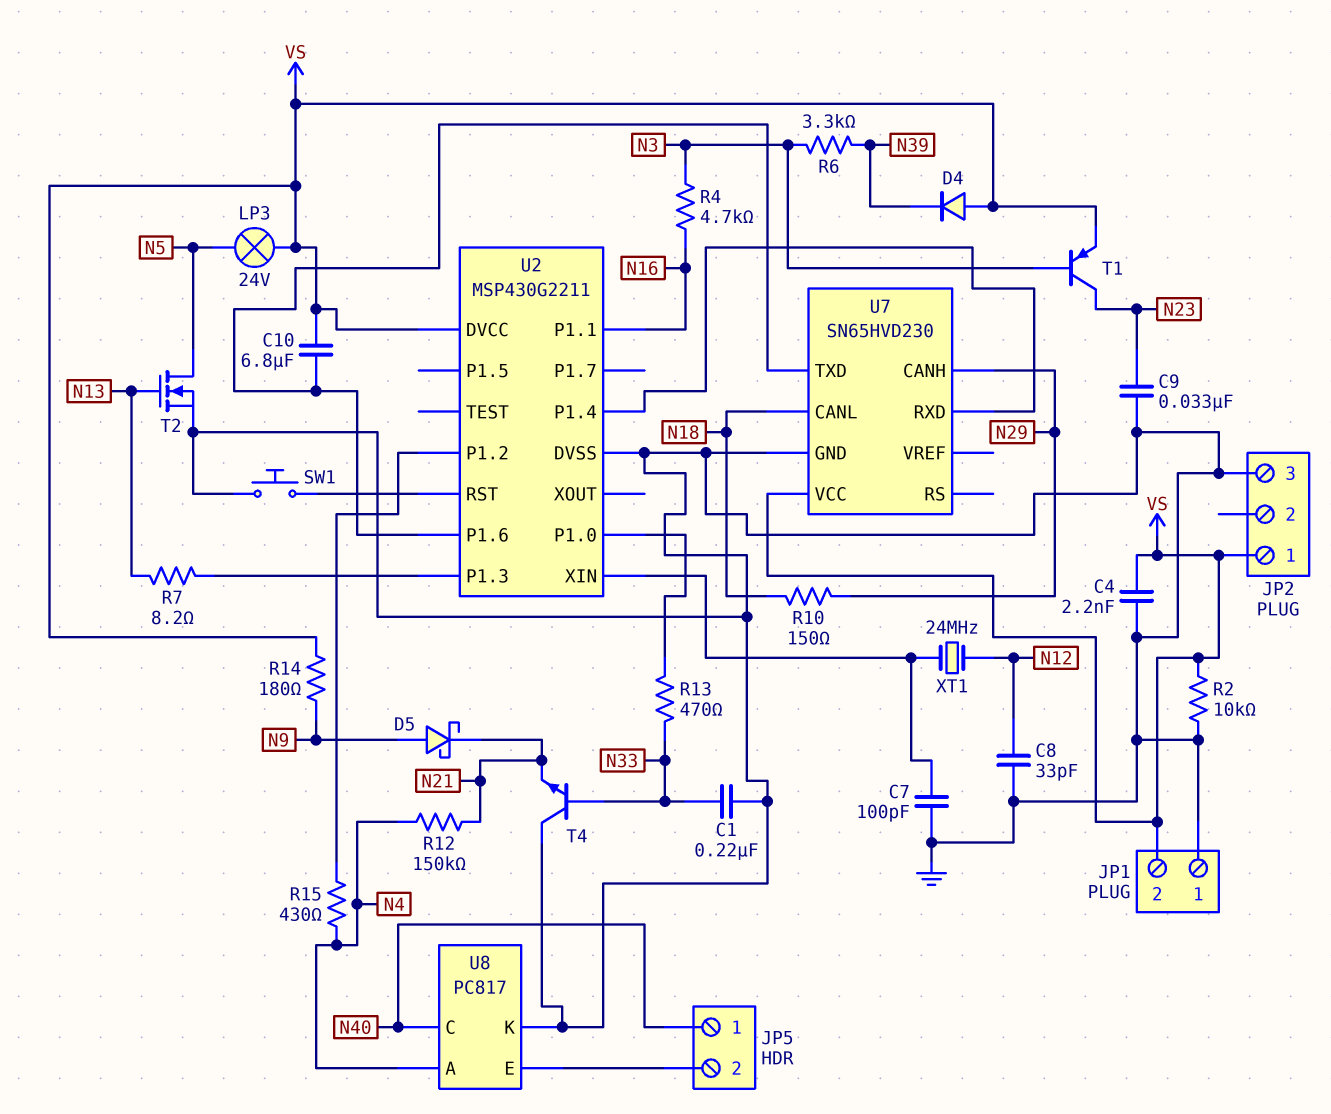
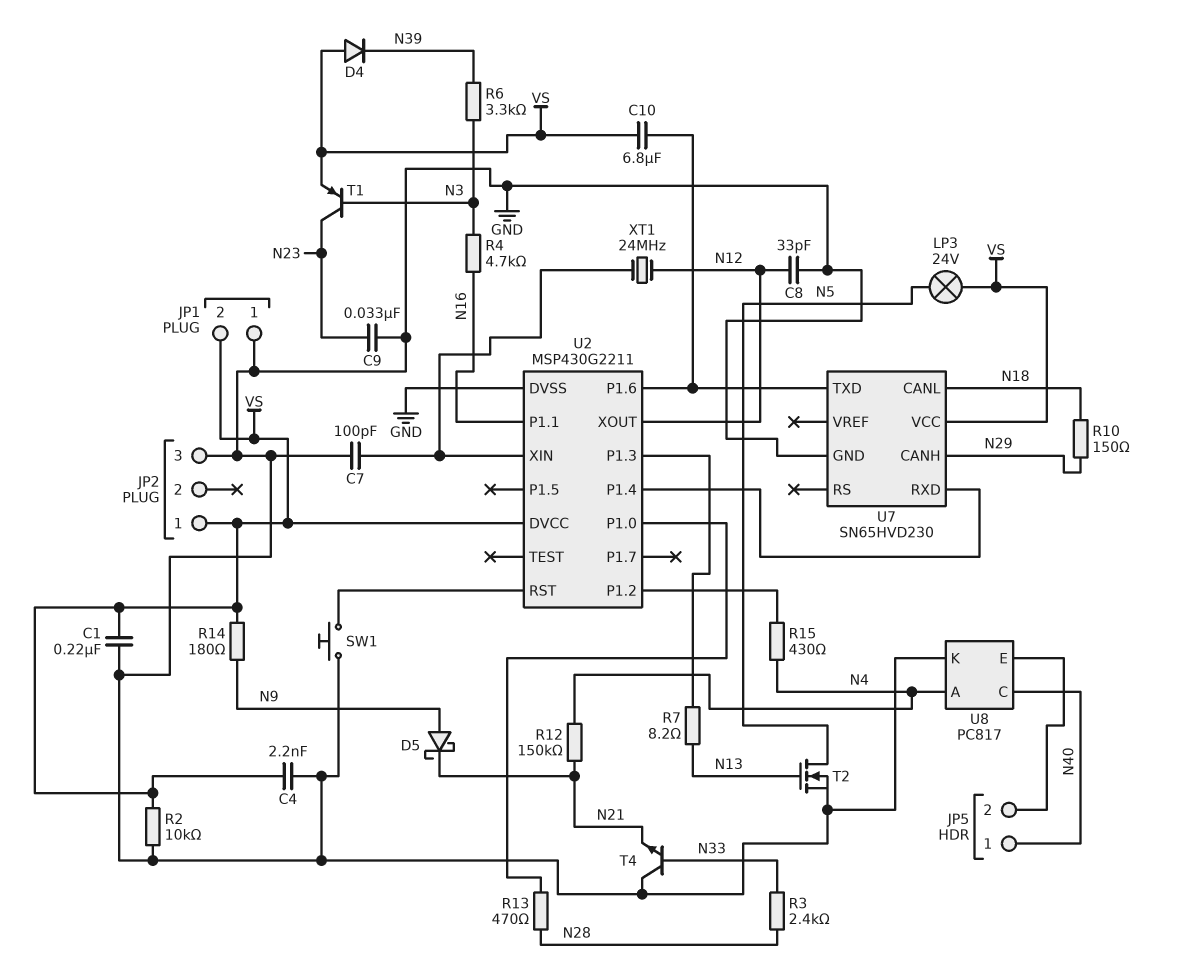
C1: 220nF (GND, N33) -> 220nF (GND, VS)
R3: none -> 2.4k (N28, N33)
R13: 470 (N33, U2/P1.0) -> 470 (N28, U2/P1.0)
U2 pin XOUT: none -> N12

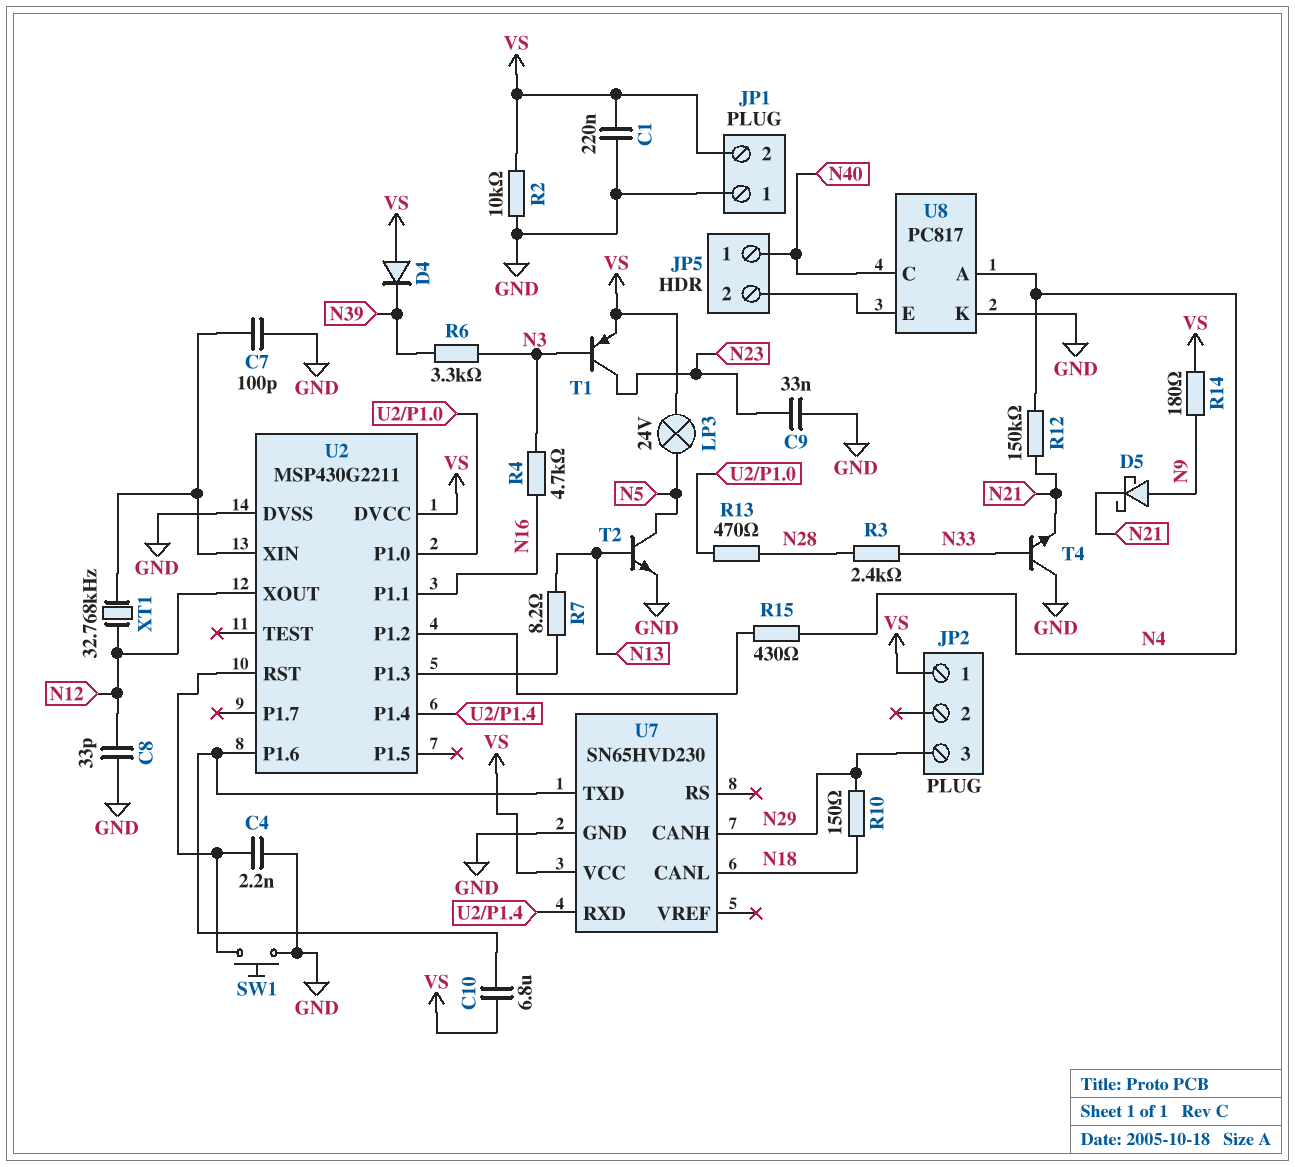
C4: 2.2nF (GND, VS) -> 2.2nF (GND, U2/RST)
JP2 pin 3: GND -> N29
T2: NMOS (G N13, D N5, S GND) -> NPN (B N13, C N5, E GND)
XT1: 24MHz (N12, U2/XIN) -> 32.768kHz (N12, U2/XIN)

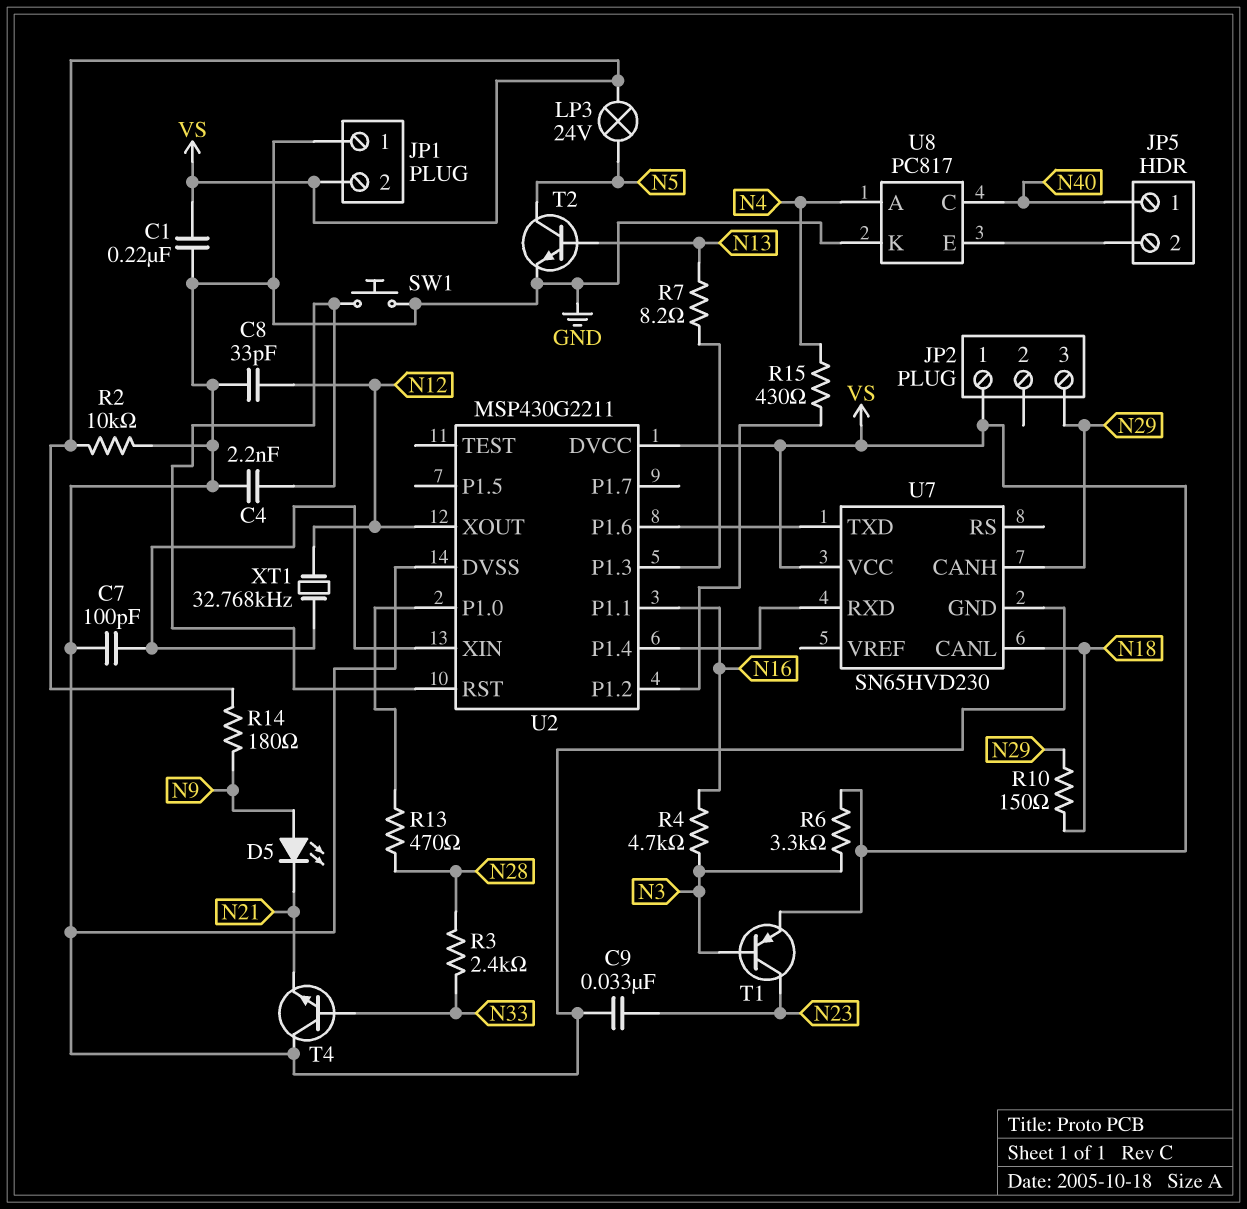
C10: 6.8uF (U2/P1.6, VS) -> none
D4: diode (A VS, K N39) -> none
D5: schottky (A N9, K N21) -> LED (A N9, K N21)
R6: 3.3k (N3, N39) -> 3.3k (N3, VS)
R12: 150k (N4, N21) -> none

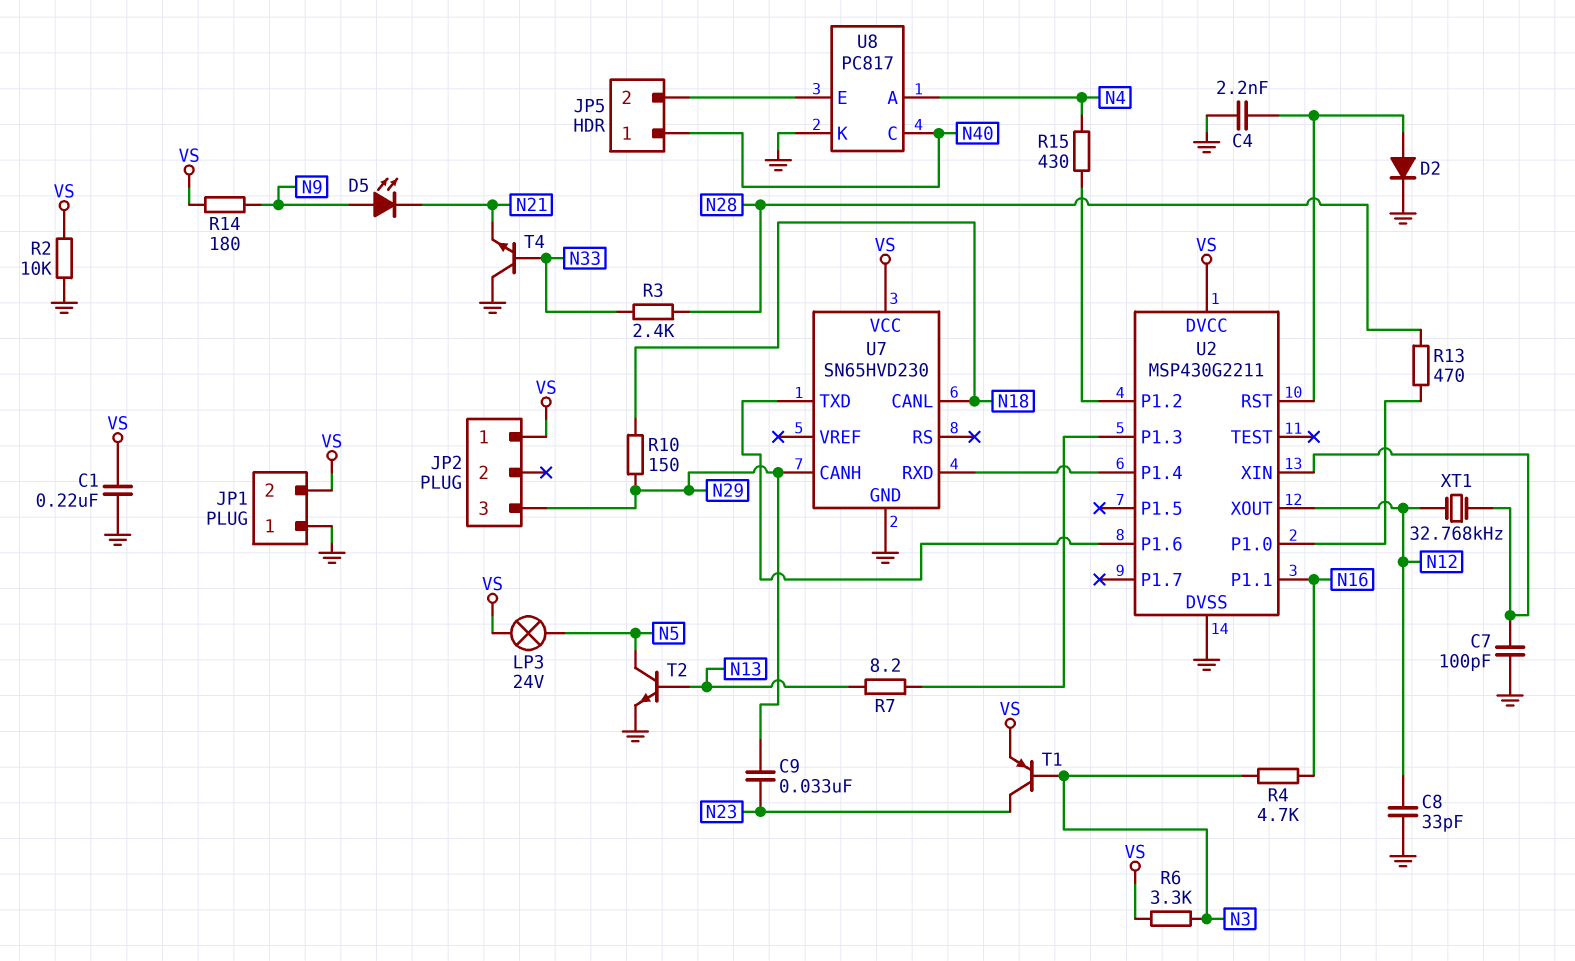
C9: 33nF (GND, N23) -> 33nF (N23, N29)
D2: none -> diode (A U2/RST, K GND)
SW1: button (GND, U2/RST) -> none

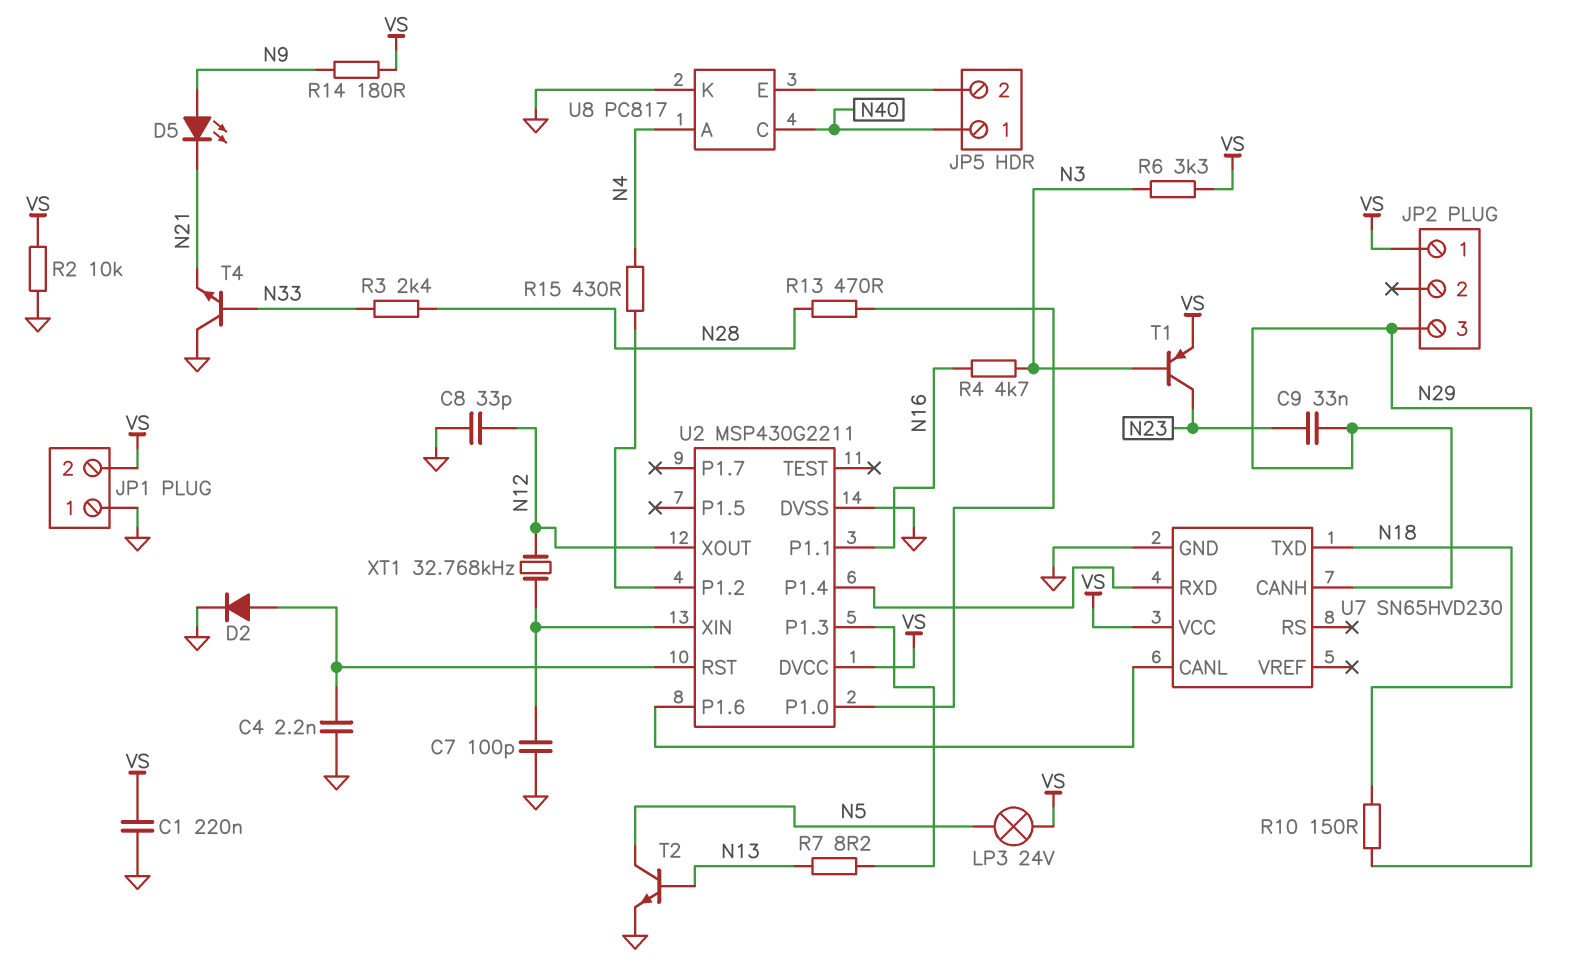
U7 pin CANL: N18 -> U2/P1.6
U7 pin TXD: U2/P1.6 -> N18

